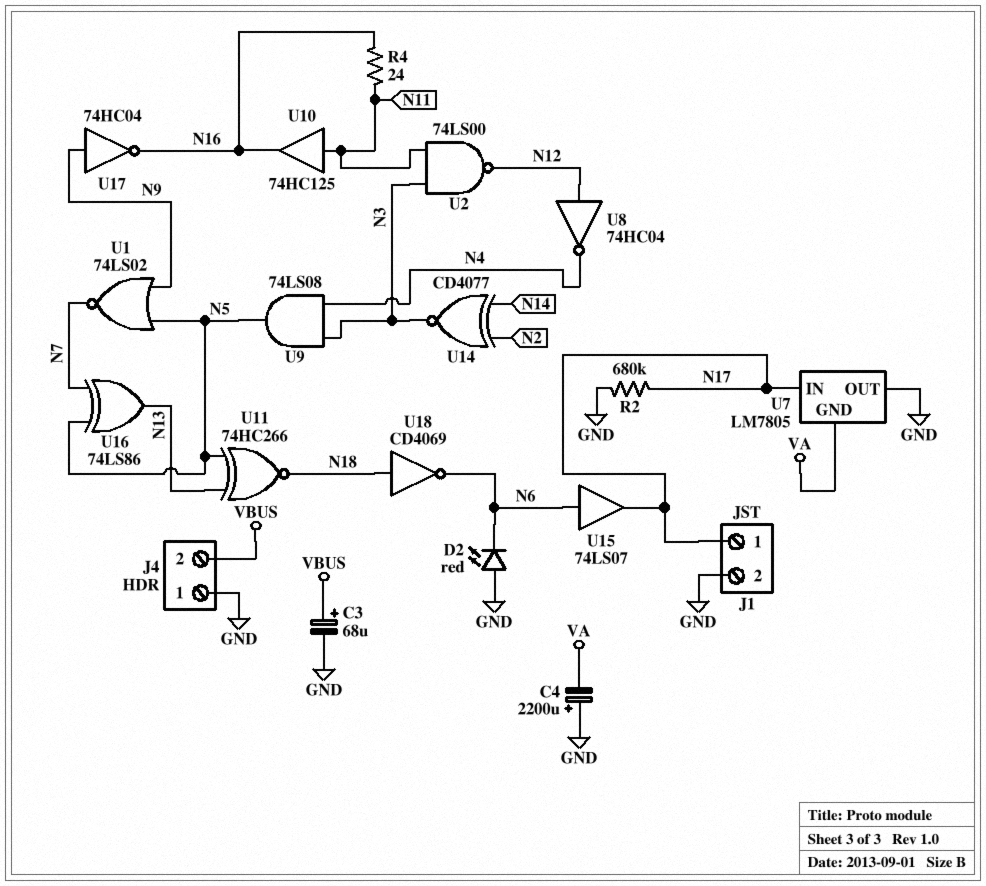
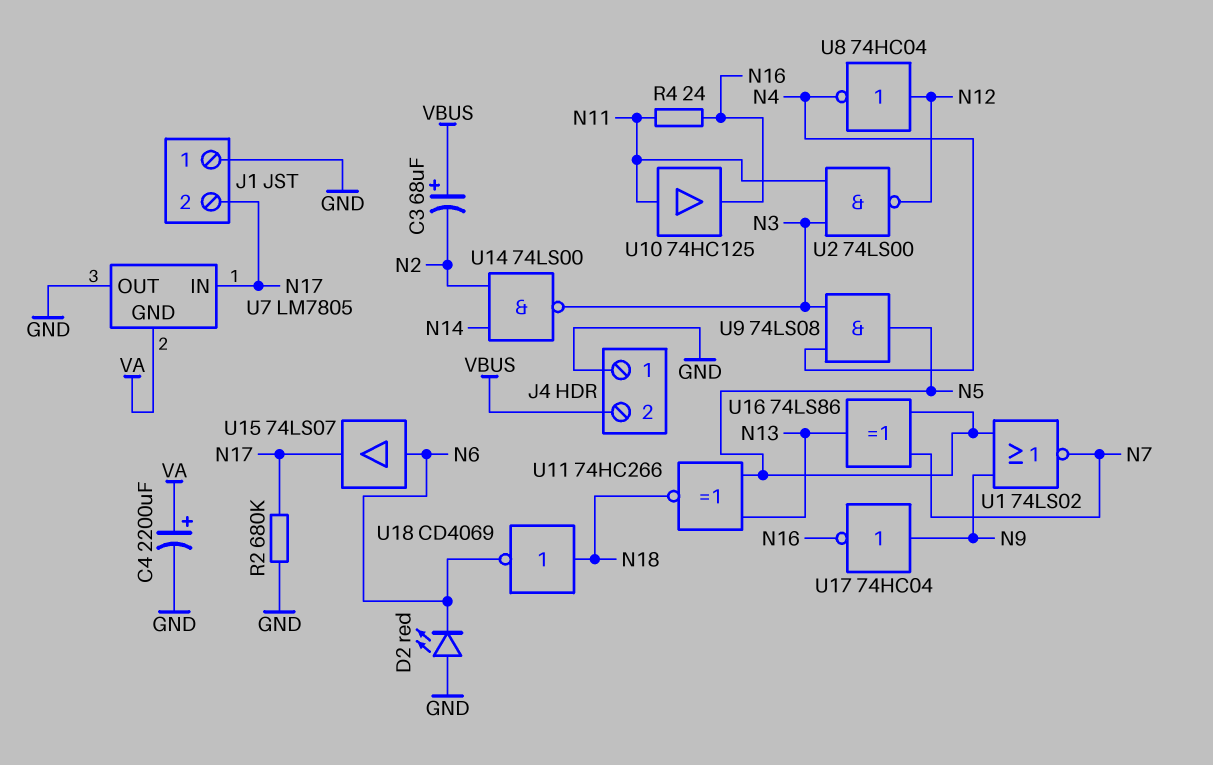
C3: 68uF (plus VBUS, minus GND) -> 68uF (plus VBUS, minus N2)
C4: 2200uF (plus GND, minus VA) -> 2200uF (plus VA, minus GND)
J1 pin 1: N17 -> GND
J1 pin 2: GND -> N17
U14: XNOR CD4077 (in N2, in N14, out N3) -> NAND 74LS00 (in N2, in N14, out N3)

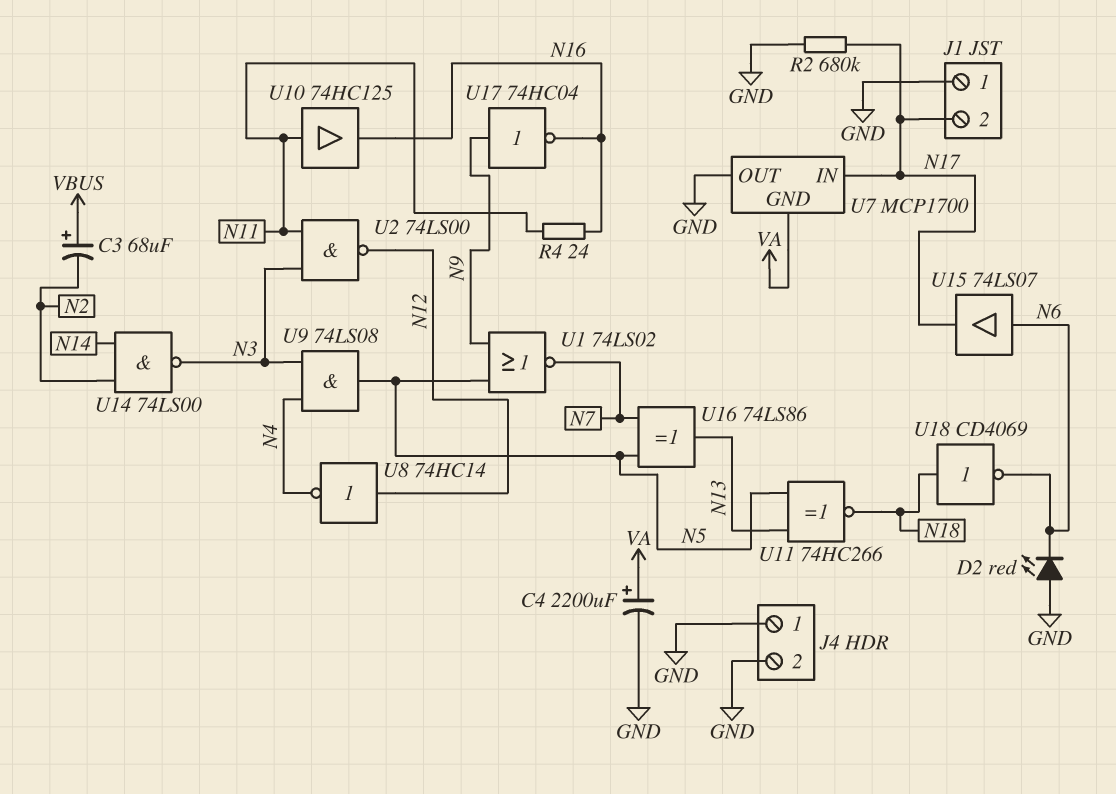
J4 pin 2: VBUS -> GND
U7: LM7805 -> MCP1700
U8: NOT 74HC04 (in N12, out N4) -> NOT 74HC14 (in N12, out N4)

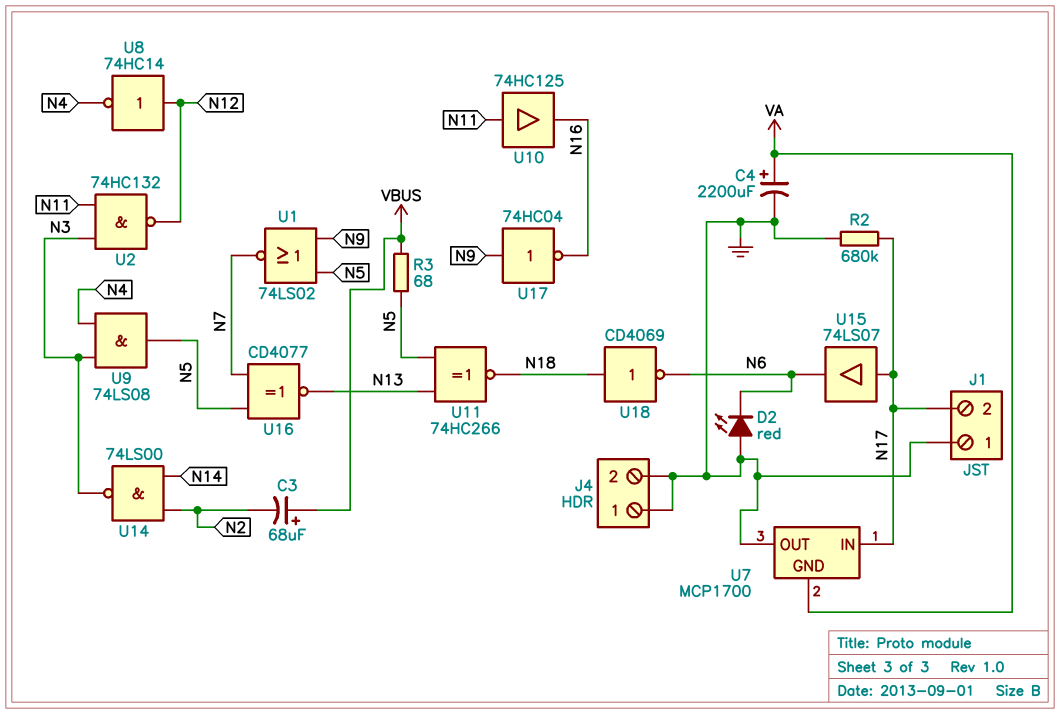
R3: none -> 68 (N5, VBUS)
R4: 24 (N11, N16) -> none
U2: NAND 74LS00 (in N3, in N11, out N12) -> NAND 74HC132 (in N3, in N11, out N12)
U15: buffer 74LS07 (in N6, out N17) -> buffer 74LS07 (in N17, out N6)
U16: XOR 74LS86 (in N5, in N7, out N13) -> XNOR CD4077 (in N5, in N7, out N13)

